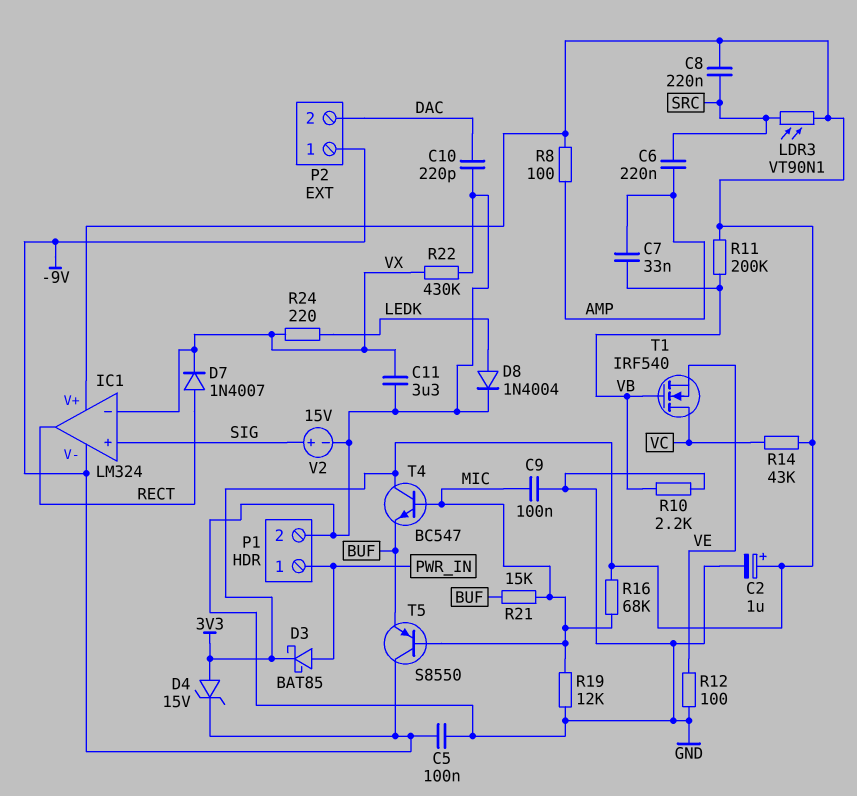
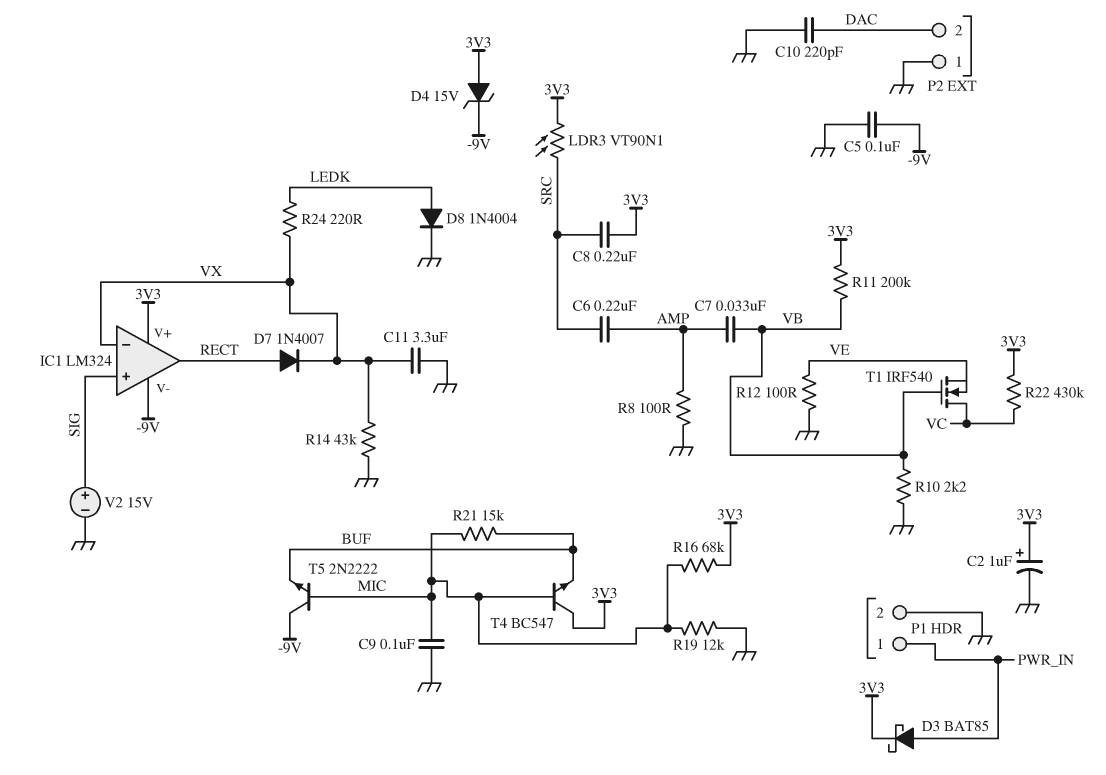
P2 pin 1: -9V -> GND
R8: 100 (3V3, AMP) -> 100 (AMP, GND)
R14: 43k (3V3, VC) -> 43k (GND, VX)
R22: 430k (GND, VX) -> 430k (3V3, VC)
T5: PNP S8550 (B MIC, C -9V, E BUF) -> NPN 2N2222 (B MIC, C -9V, E BUF)

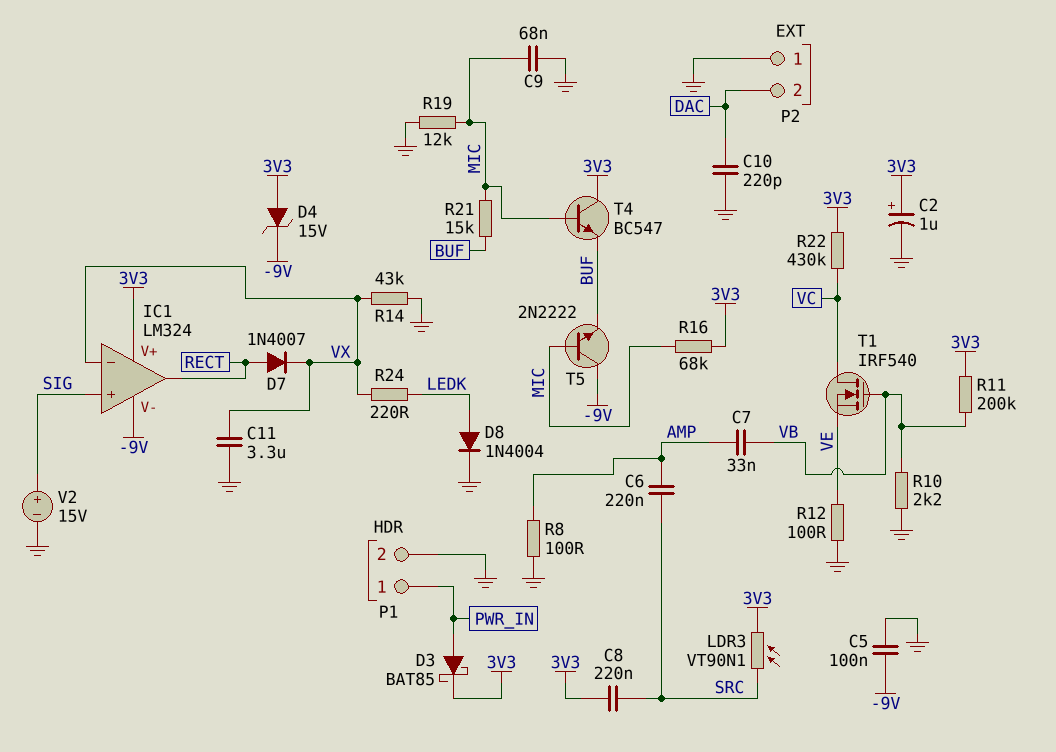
C9: 100nF (GND, MIC) -> 68nF (GND, MIC)

